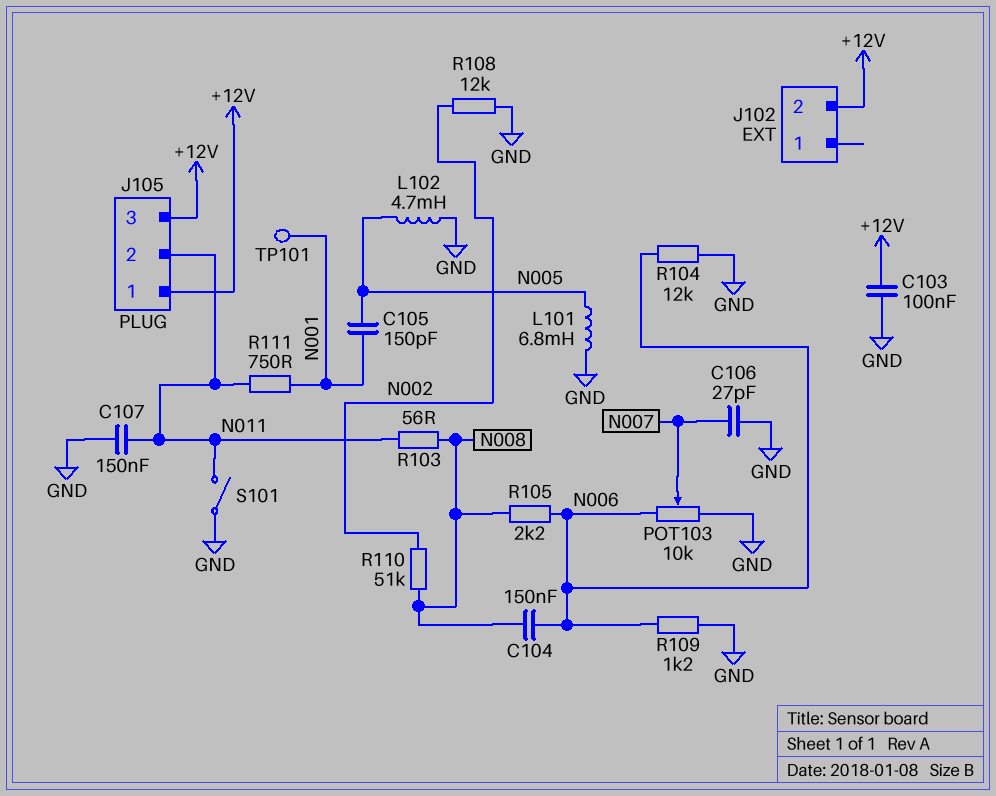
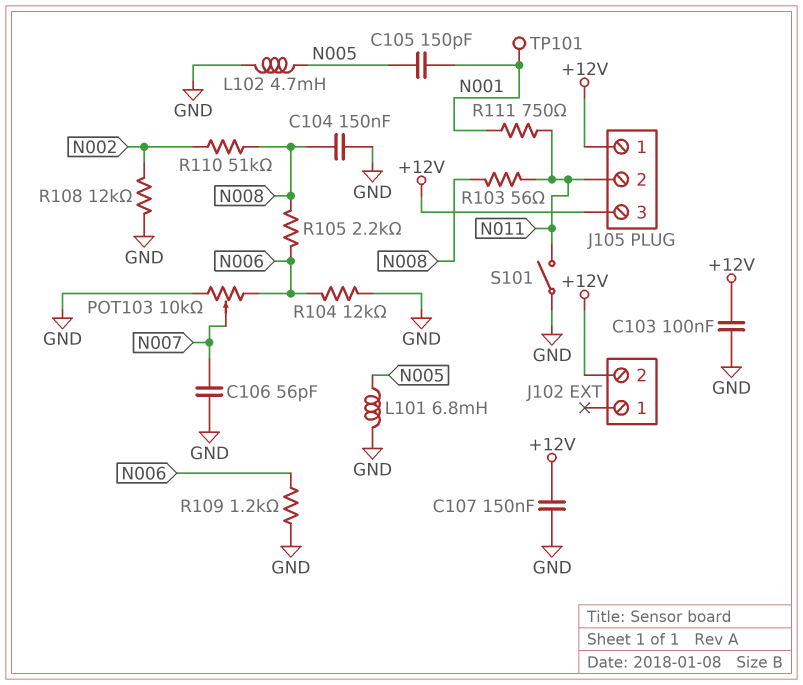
C104: 150nF (N006, N008) -> 150nF (GND, N008)
C106: 27pF (GND, N007) -> 56pF (GND, N007)
C107: 150nF (GND, N011) -> 150nF (+12V, GND)

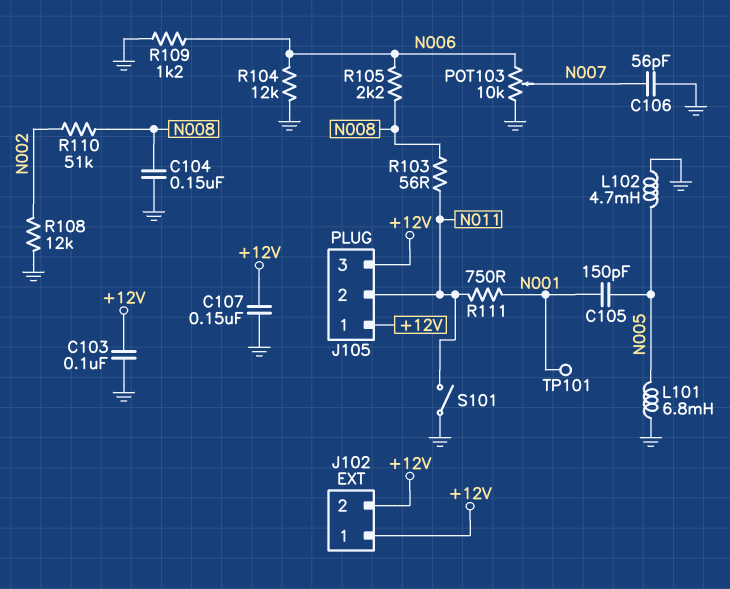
J102 pin 1: none -> +12V

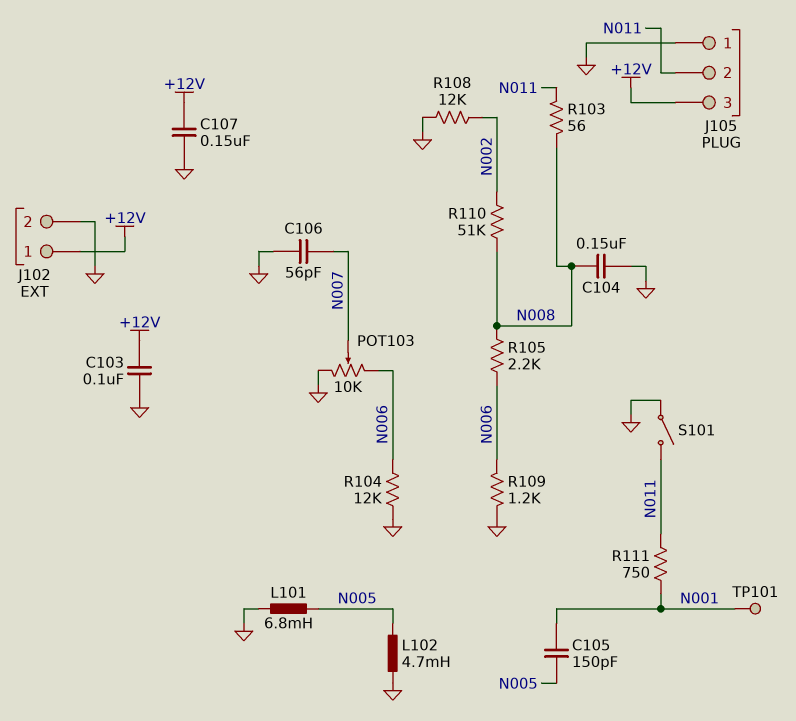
J102 pin 2: +12V -> GND
J105 pin 1: +12V -> GND

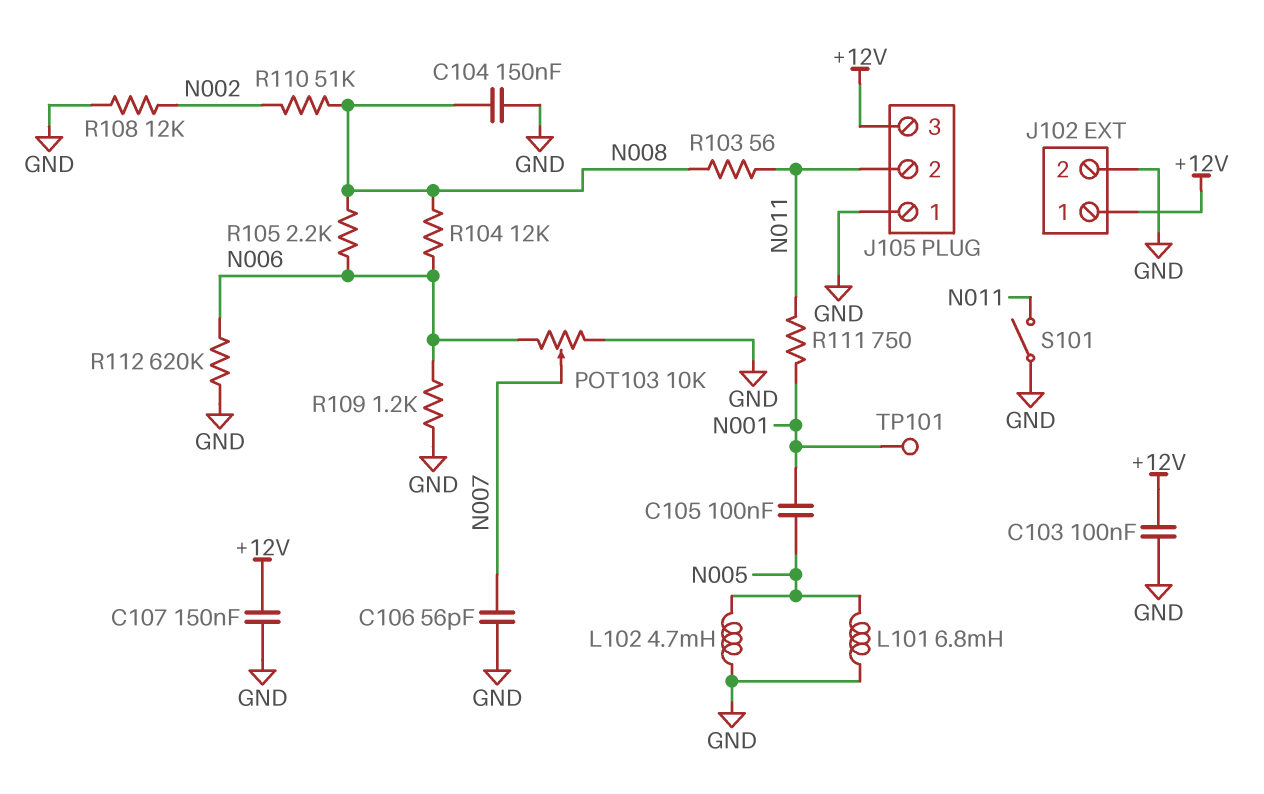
C105: 150pF (N001, N005) -> 100nF (N001, N005)
R104: 12k (GND, N006) -> 12k (N006, N008)
R112: none -> 620k (GND, N006)

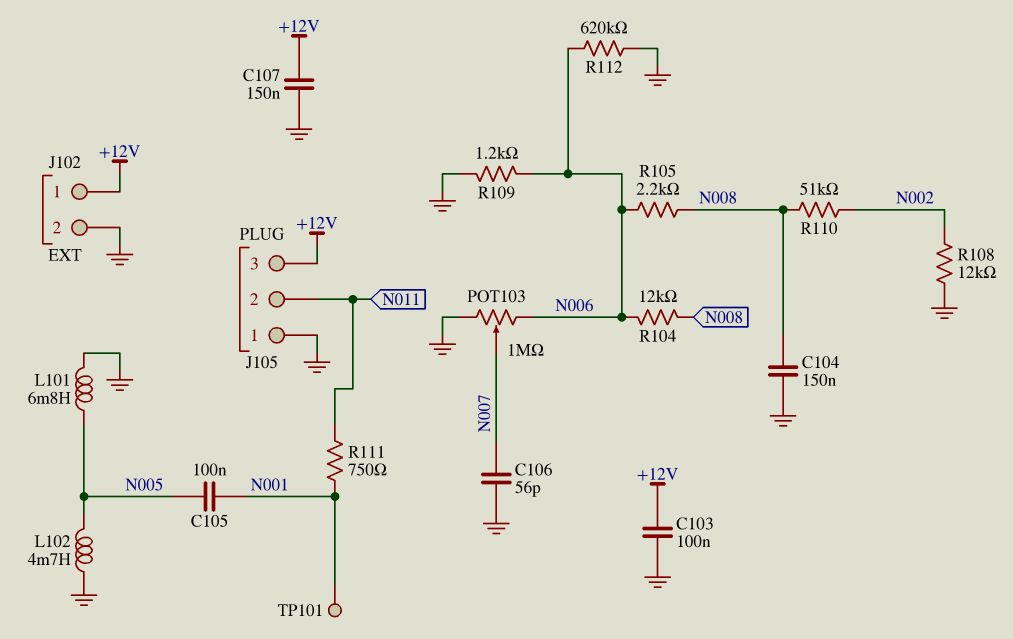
POT103: 10k (GND, N006, wiper N007) -> 1M (GND, N006, wiper N007)
R103: 56 (N008, N011) -> none
S101: switch (GND, N011) -> none

